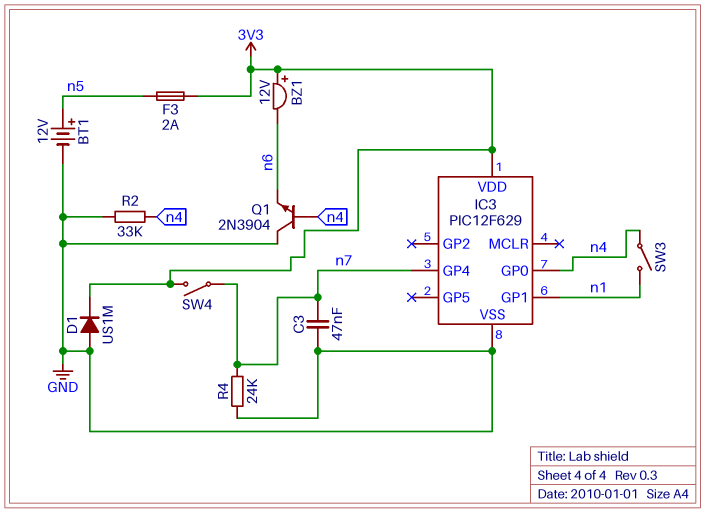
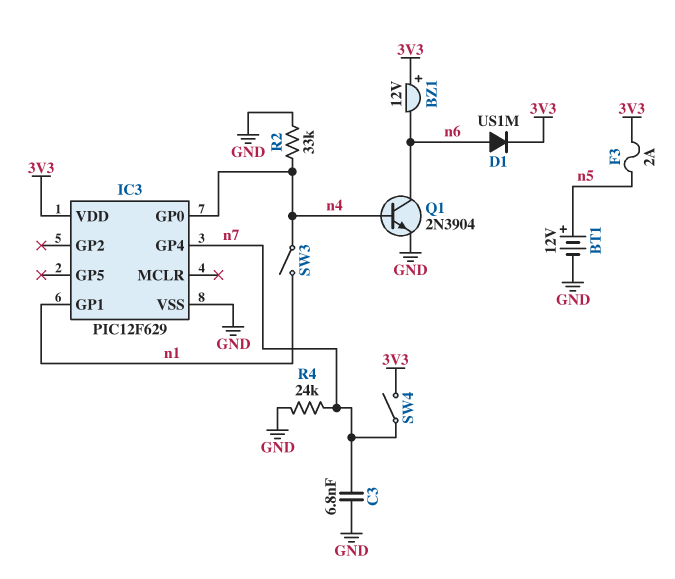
C3: 47nF (GND, n7) -> 6.8nF (GND, n7)
D1: diode US1M (A GND, K 3V3) -> diode US1M (A n6, K 3V3)
Q1: NPN 2N3904 (B n4, C GND, E n6) -> NPN 2N3904 (B n4, C n6, E GND)

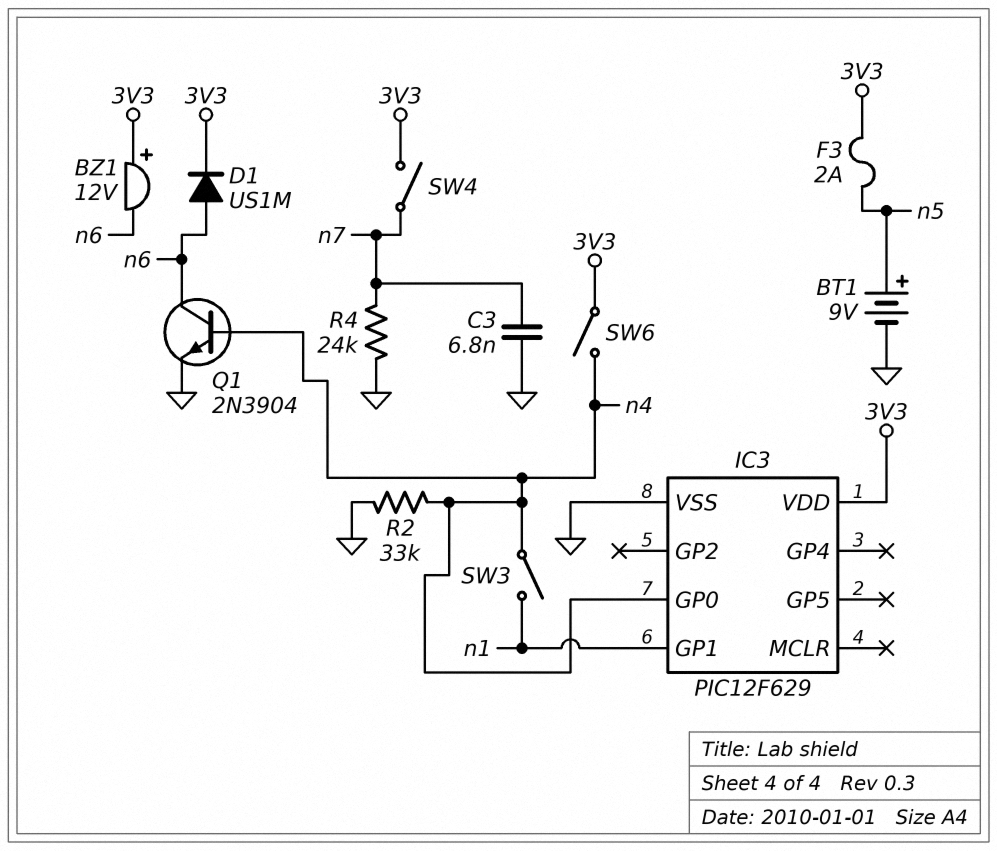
BT1: 12V (plus n5, minus GND) -> 9V (plus n5, minus GND)
IC3 pin GP4: n7 -> none
SW6: none -> switch (3V3, n4)

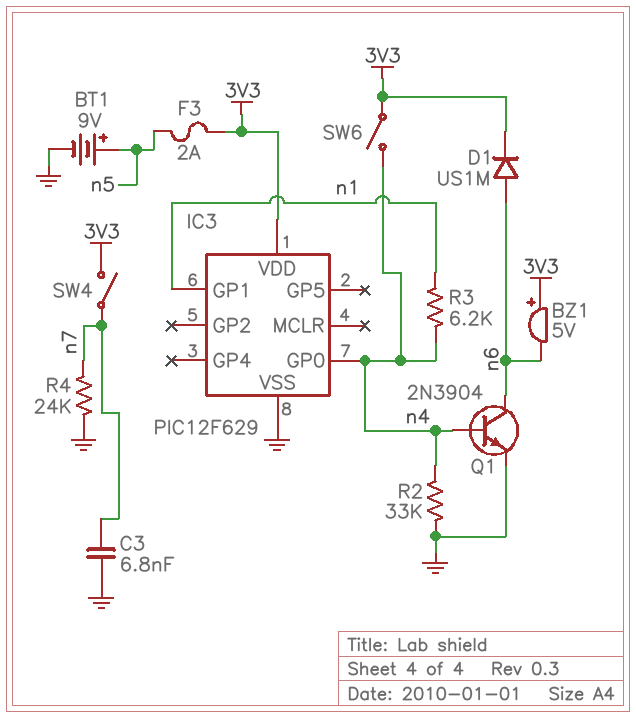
BZ1: buzzer 12V (plus 3V3, minus n6) -> buzzer 5V (plus 3V3, minus n6)
R3: none -> 6.2k (n1, n4)
SW3: switch (n1, n4) -> none

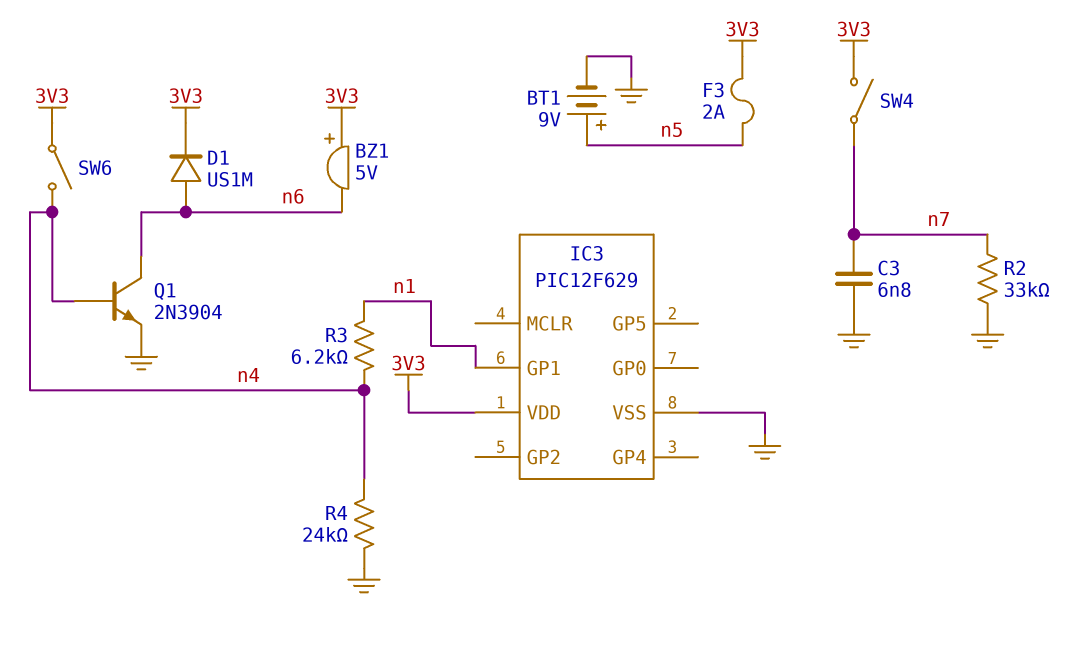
IC3 pin GP0: n4 -> none
R2: 33k (GND, n4) -> 33k (GND, n7)
R4: 24k (GND, n7) -> 24k (GND, n4)

